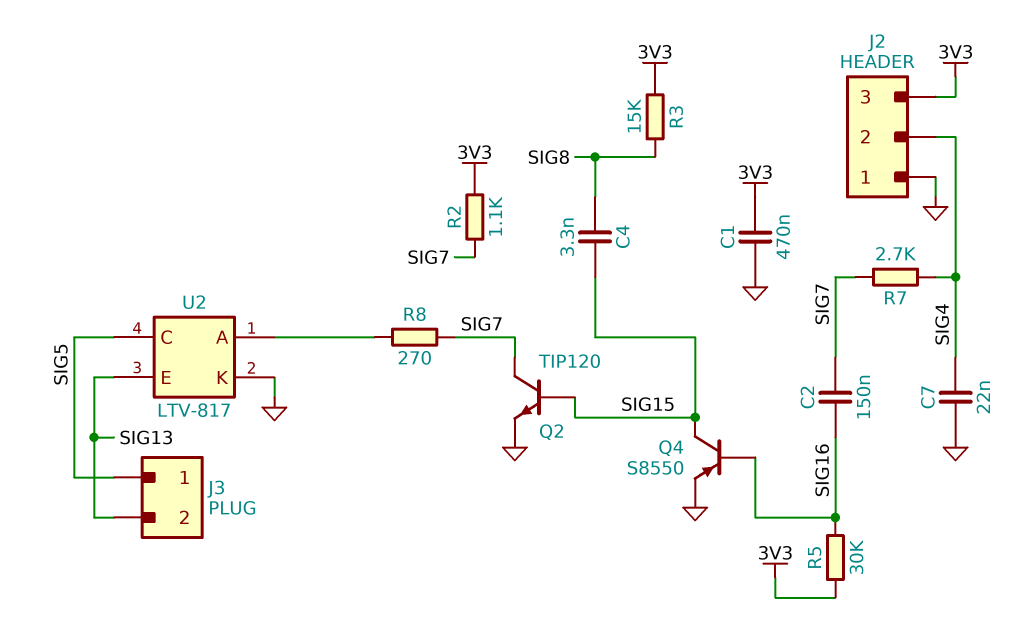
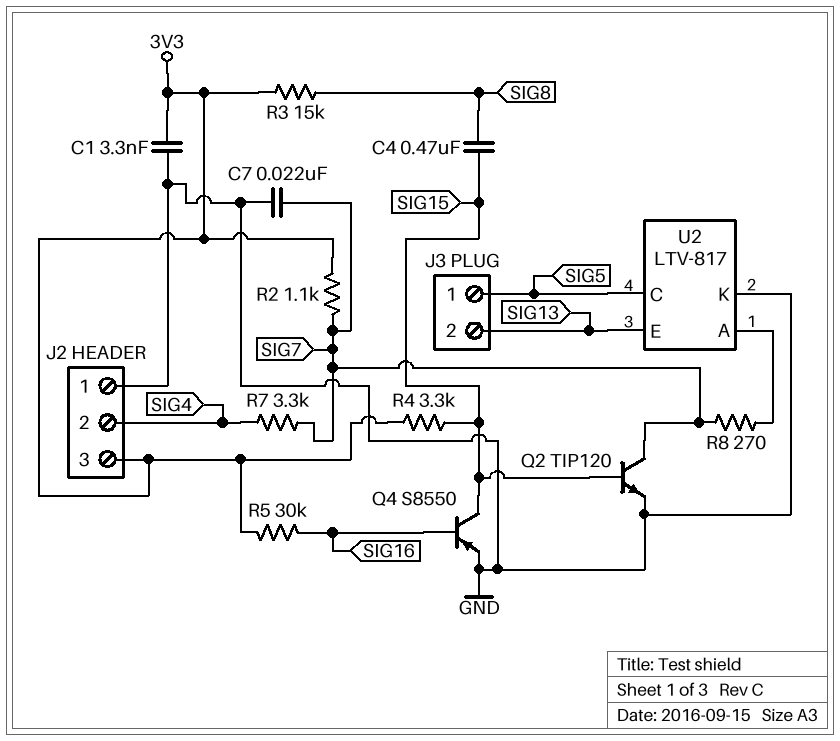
C1: 470nF (3V3, GND) -> 3.3nF (3V3, GND)
C2: 150nF (SIG7, SIG16) -> none
C4: 3.3nF (SIG8, SIG15) -> 470nF (SIG8, SIG15)
C7: 22nF (GND, SIG4) -> 22nF (GND, SIG7)
R4: none -> 3.3k (3V3, SIG15)
R7: 2.7k (SIG4, SIG7) -> 3.3k (SIG4, SIG7)

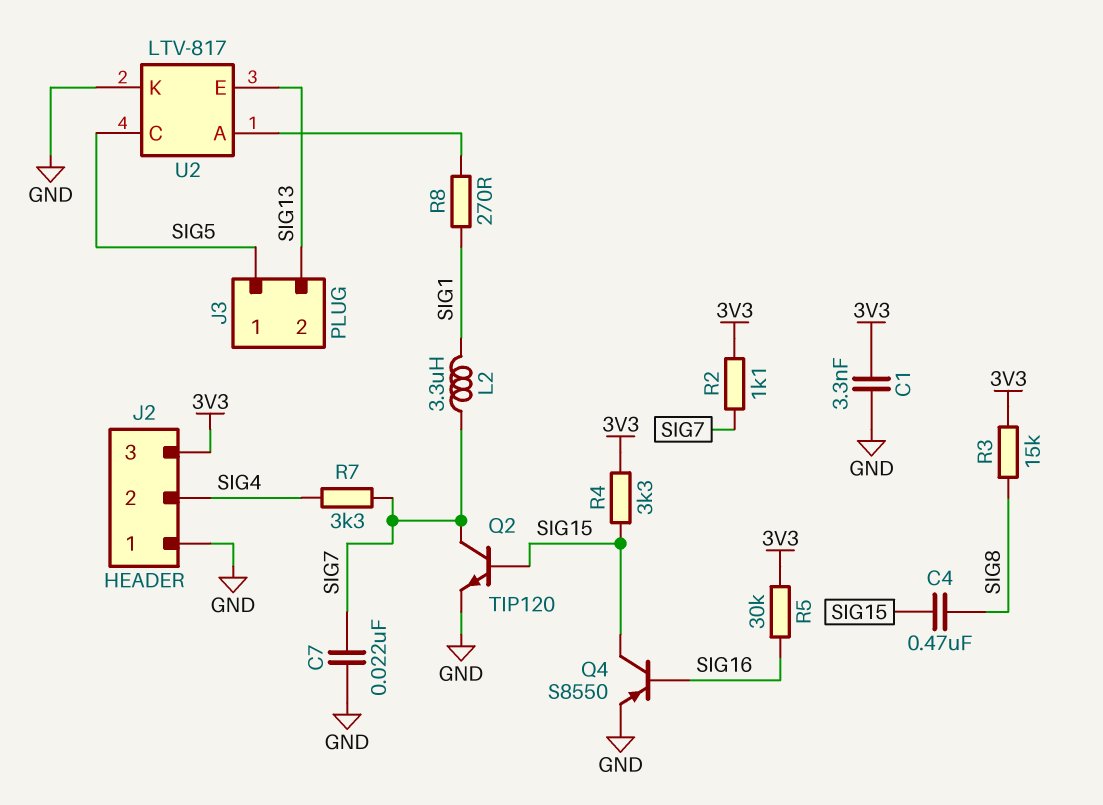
L2: none -> 3.3uH (SIG1, SIG7)
R8: 270 (SIG7, U2/A) -> 270 (SIG1, U2/A)

